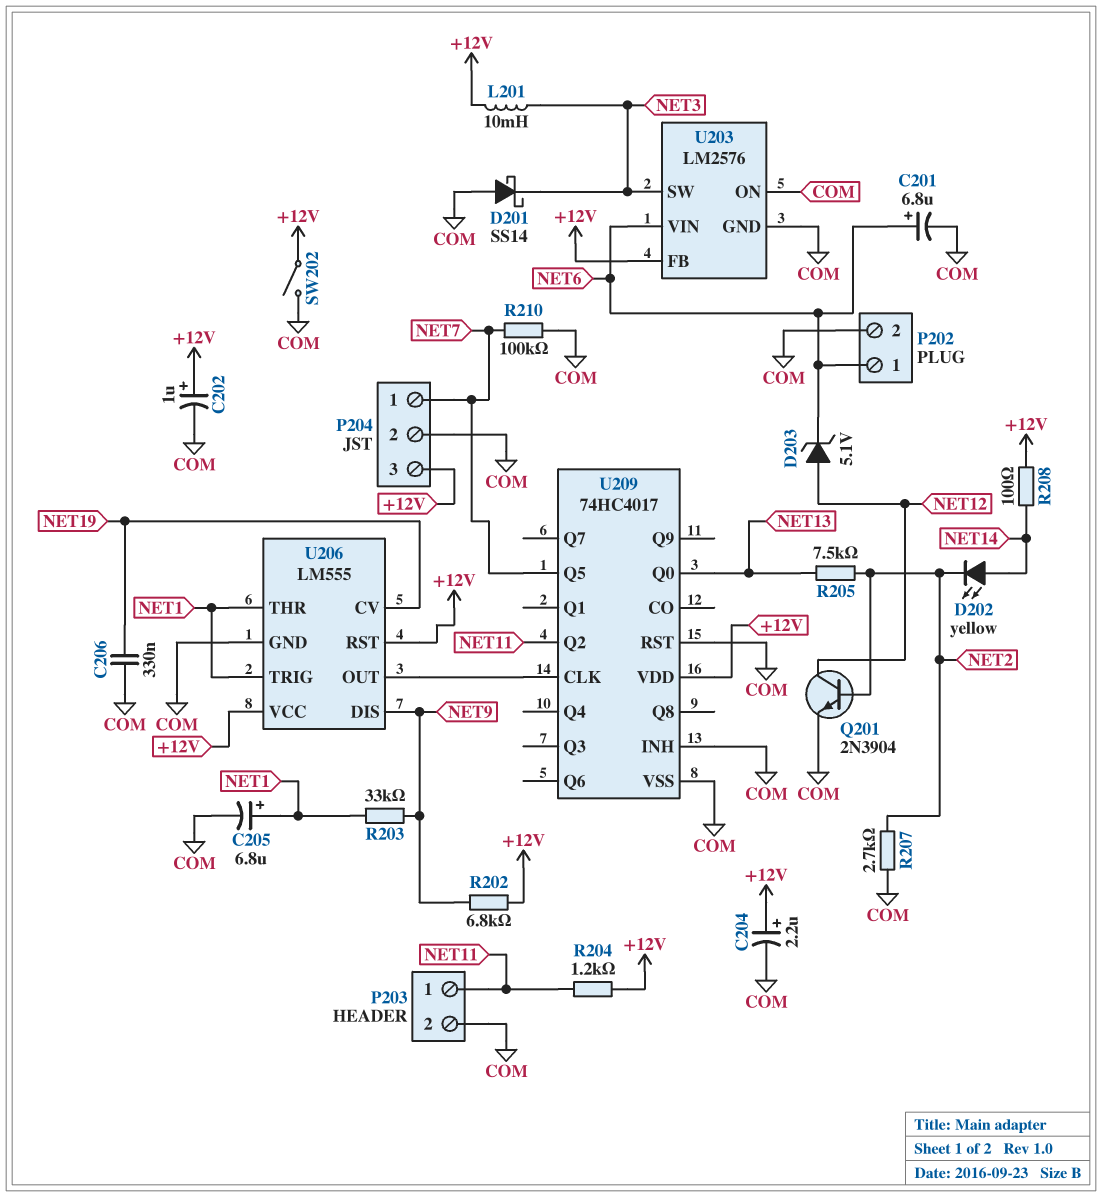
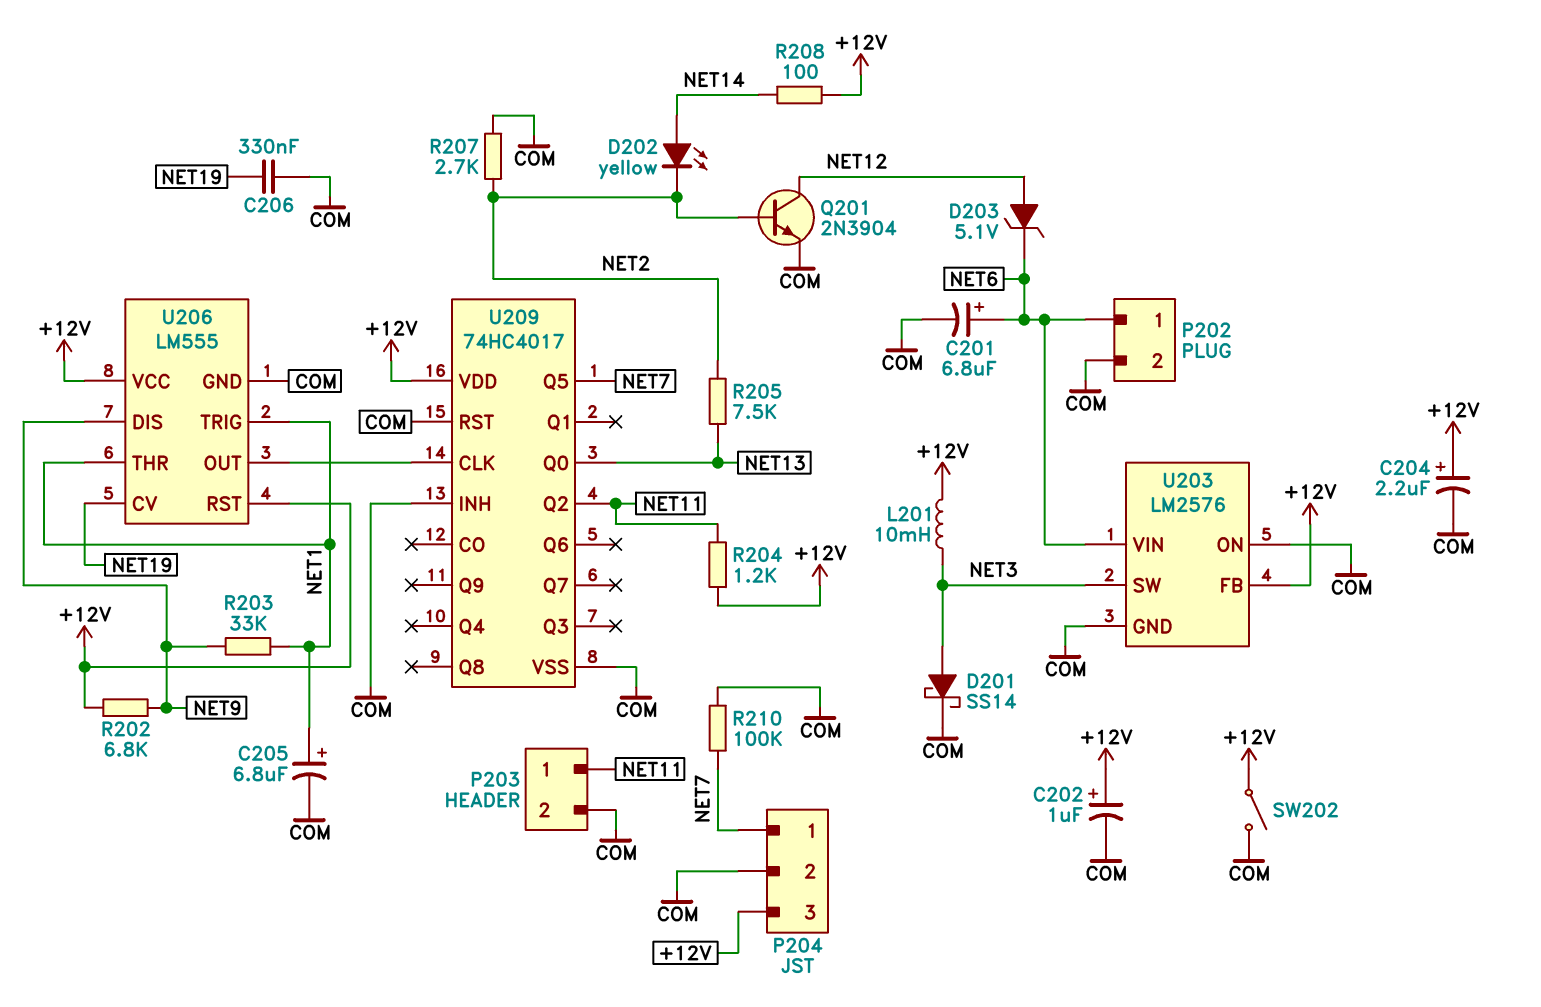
D201: schottky SS14 (A COM, K NET3) -> schottky SS14 (A NET3, K COM)

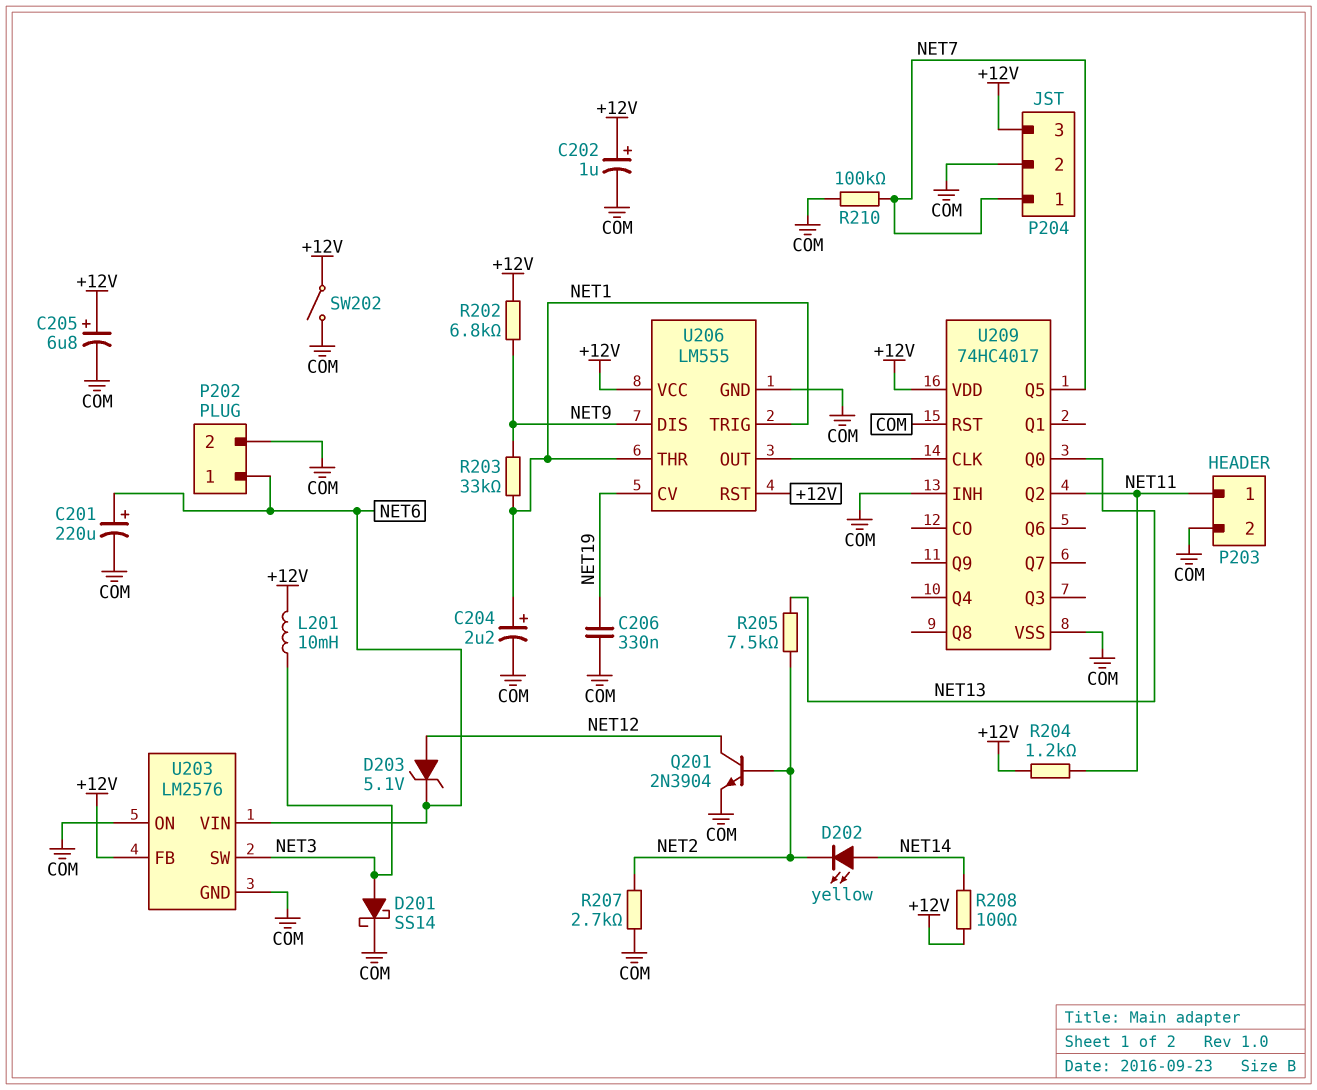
C201: 6.8uF (plus NET6, minus COM) -> 220uF (plus NET6, minus COM)
C204: 2.2uF (plus +12V, minus COM) -> 2.2uF (plus NET1, minus COM)
C205: 6.8uF (plus NET1, minus COM) -> 6.8uF (plus +12V, minus COM)

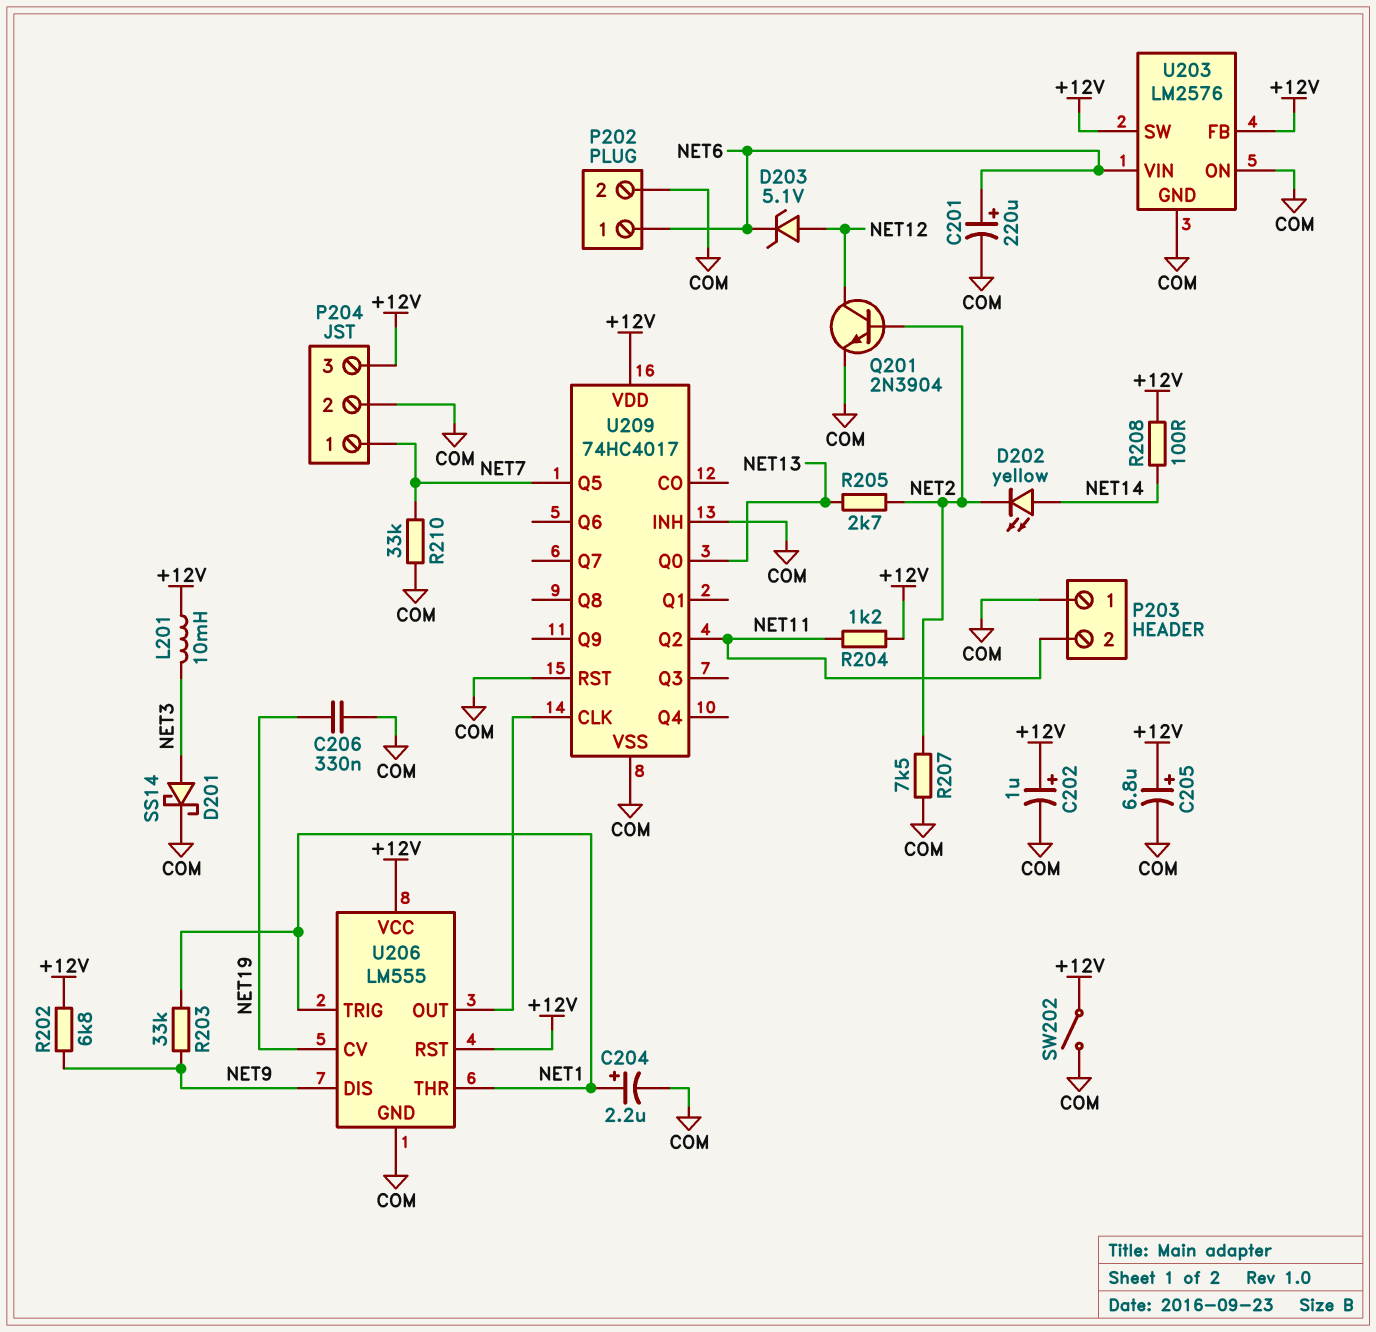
P203 pin 1: NET11 -> COM
P203 pin 2: COM -> NET11
R205: 7.5k (NET2, NET13) -> 2.7k (NET2, NET13)
R207: 2.7k (COM, NET2) -> 7.5k (COM, NET2)
R210: 100k (COM, NET7) -> 33k (COM, NET7)
U203 pin SW: NET3 -> +12V

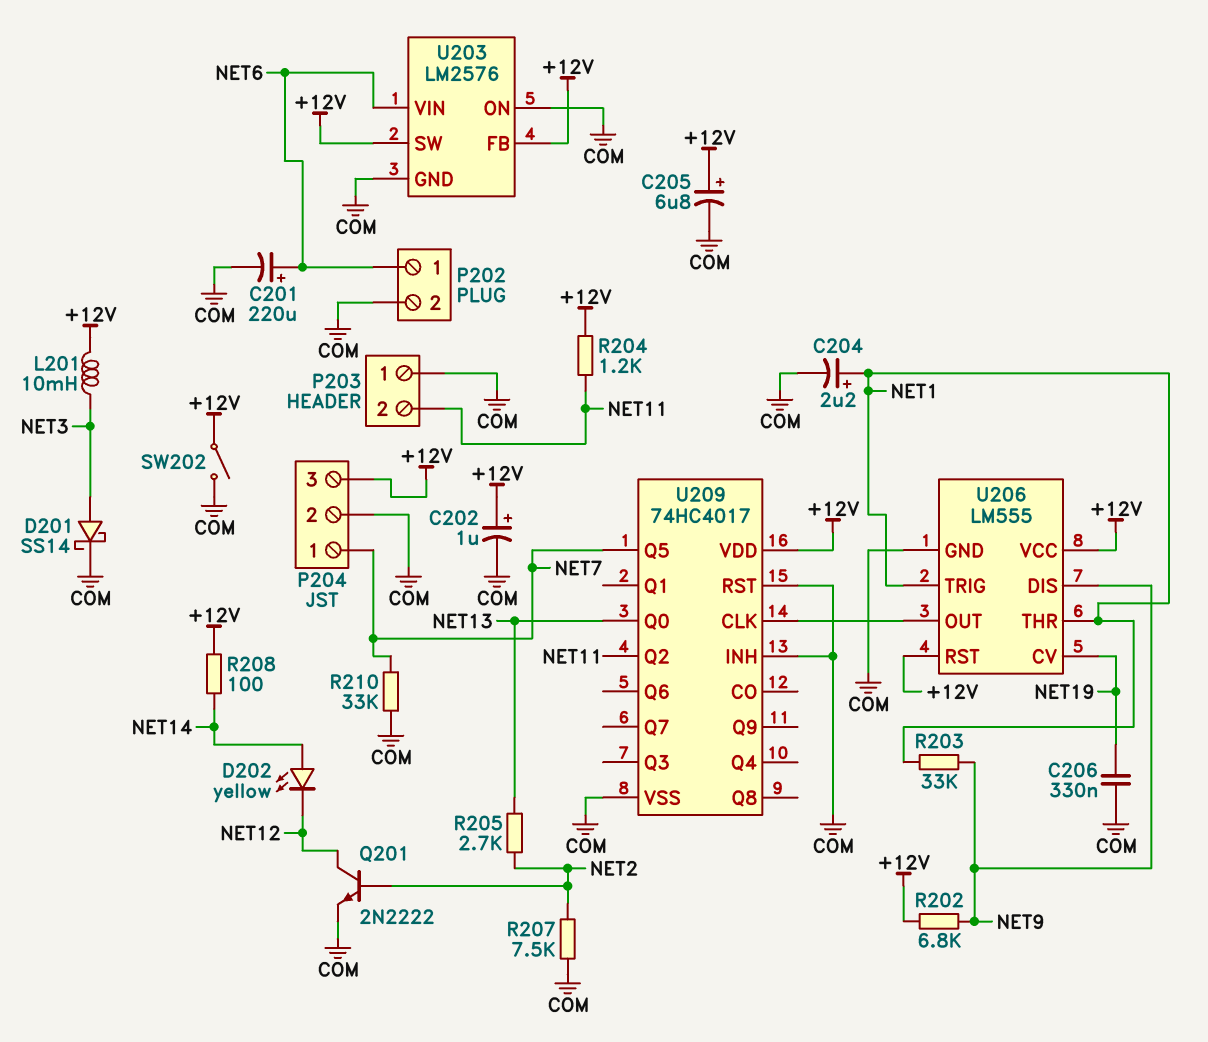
D202: LED yellow (A NET14, K NET2) -> LED yellow (A NET14, K NET12)
D203: zener 5.1V (A NET12, K NET6) -> none
Q201: NPN 2N3904 (B NET2, C NET12, E COM) -> NPN 2N2222 (B NET2, C NET12, E COM)

